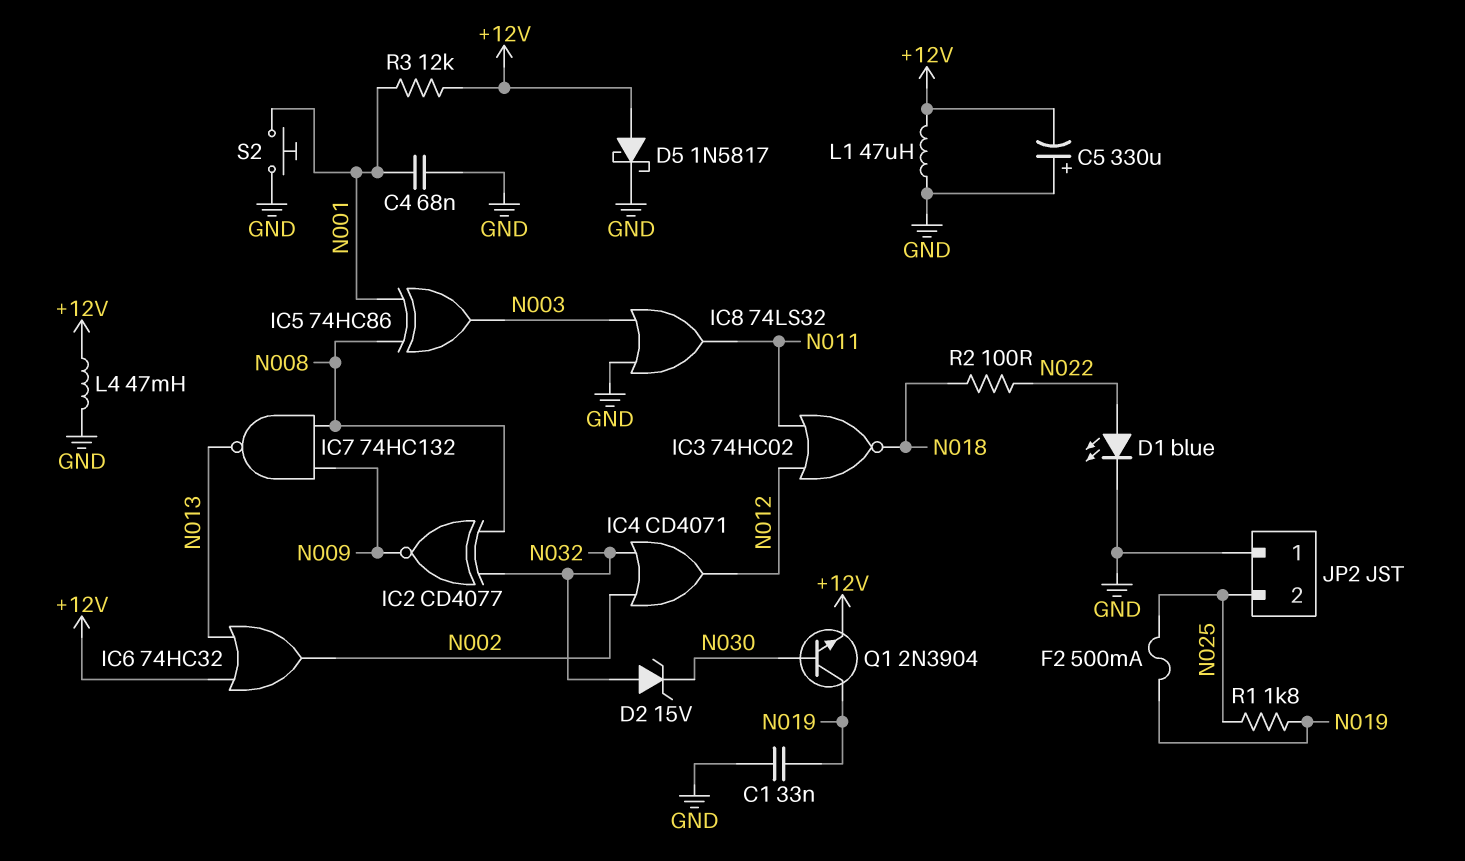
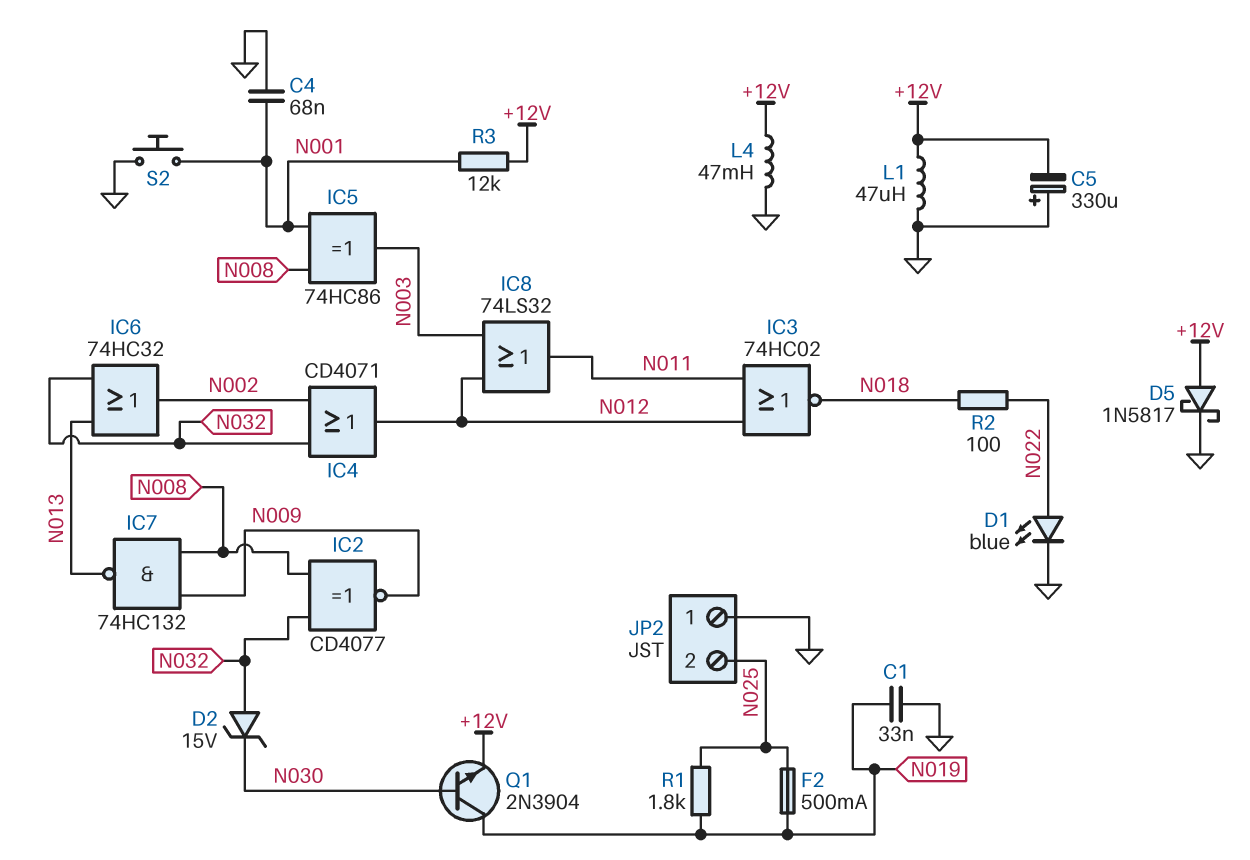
IC6: OR 74HC32 (in +12V, in N013, out N002) -> OR 74HC32 (in N013, in N032, out N002)
IC8: OR 74LS32 (in GND, in N003, out N011) -> OR 74LS32 (in N003, in N012, out N011)

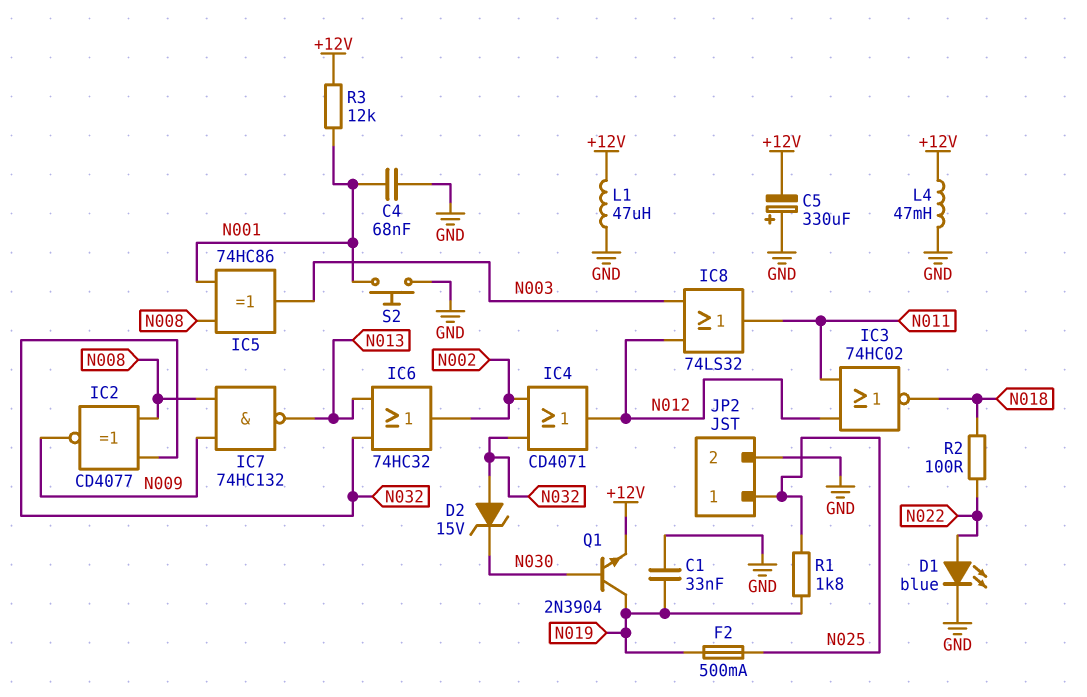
D5: schottky 1N5817 (A +12V, K GND) -> none
JP2 pin 1: GND -> N025
JP2 pin 2: N025 -> GND

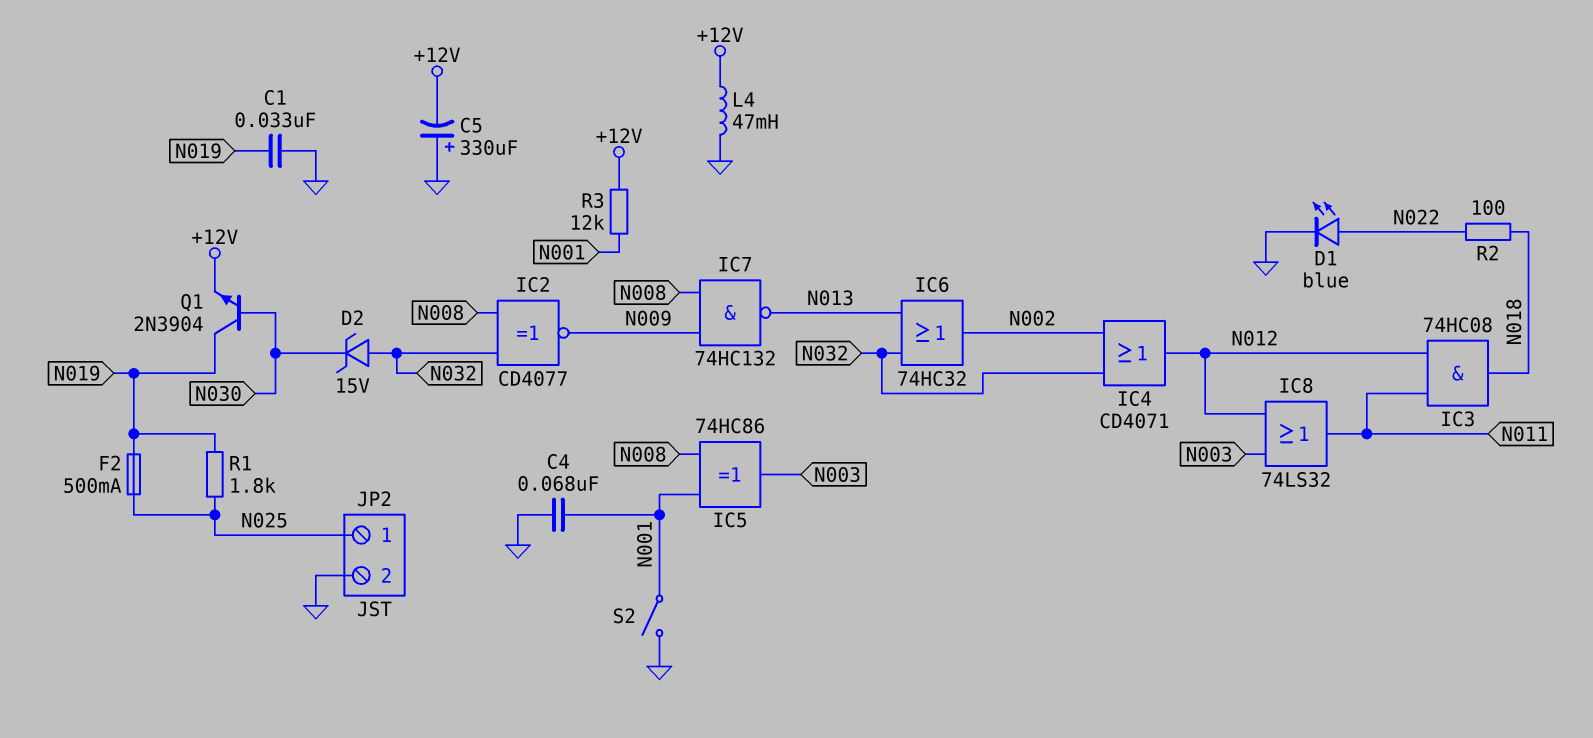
IC3: NOR 74HC02 (in N011, in N012, out N018) -> AND 74HC08 (in N011, in N012, out N018)
L1: 47uH (+12V, GND) -> none
S2: button (GND, N001) -> switch (GND, N001)

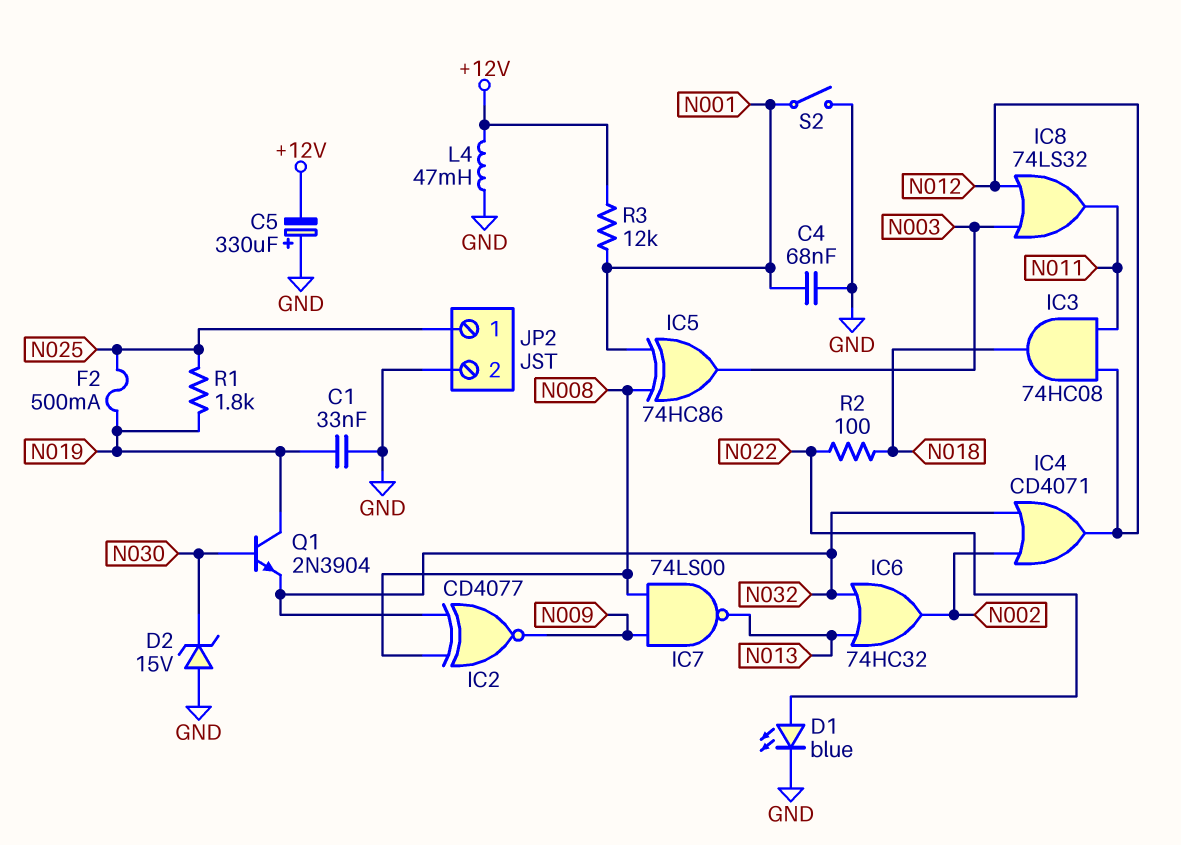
D2: zener 15V (A N032, K N030) -> zener 15V (A GND, K N030)
IC7: NAND 74HC132 (in N008, in N009, out N013) -> NAND 74LS00 (in N008, in N009, out N013)
Q1: NPN 2N3904 (B N030, C N019, E +12V) -> NPN 2N3904 (B N030, C N019, E N032)

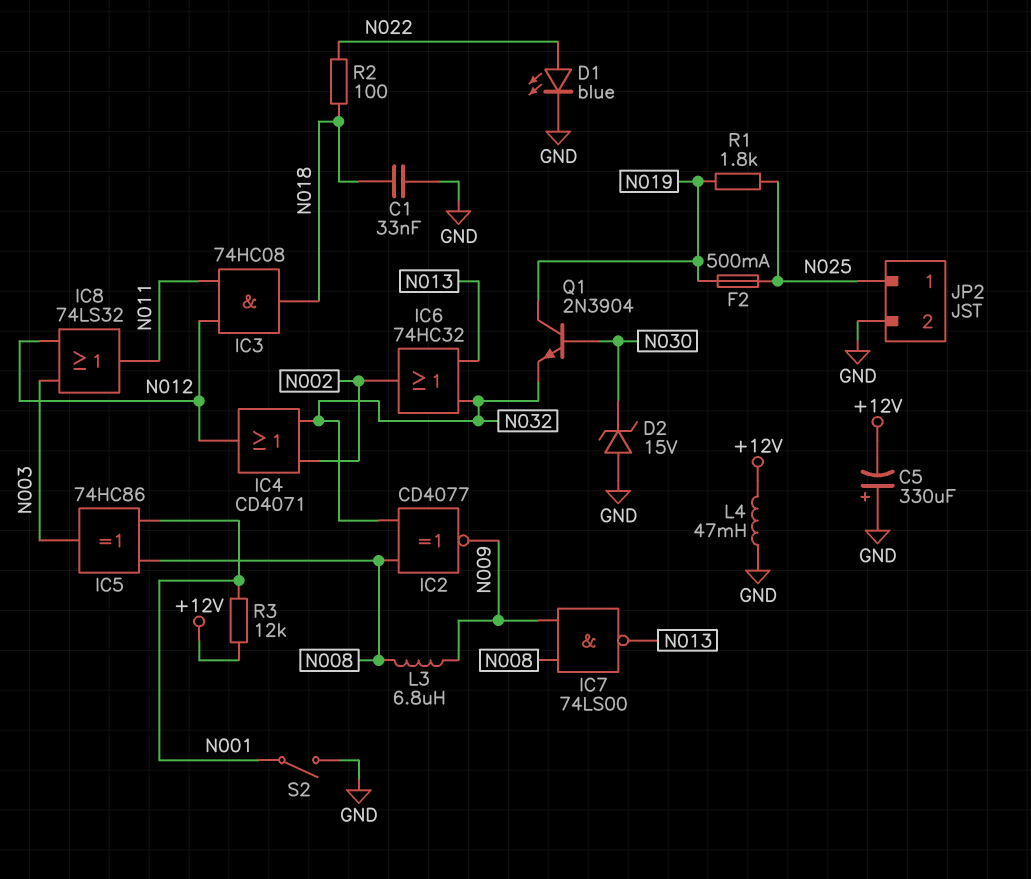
C1: 33nF (GND, N019) -> 33nF (GND, N018)
C4: 68nF (GND, N001) -> none
L3: none -> 6.8uH (N008, N009)

